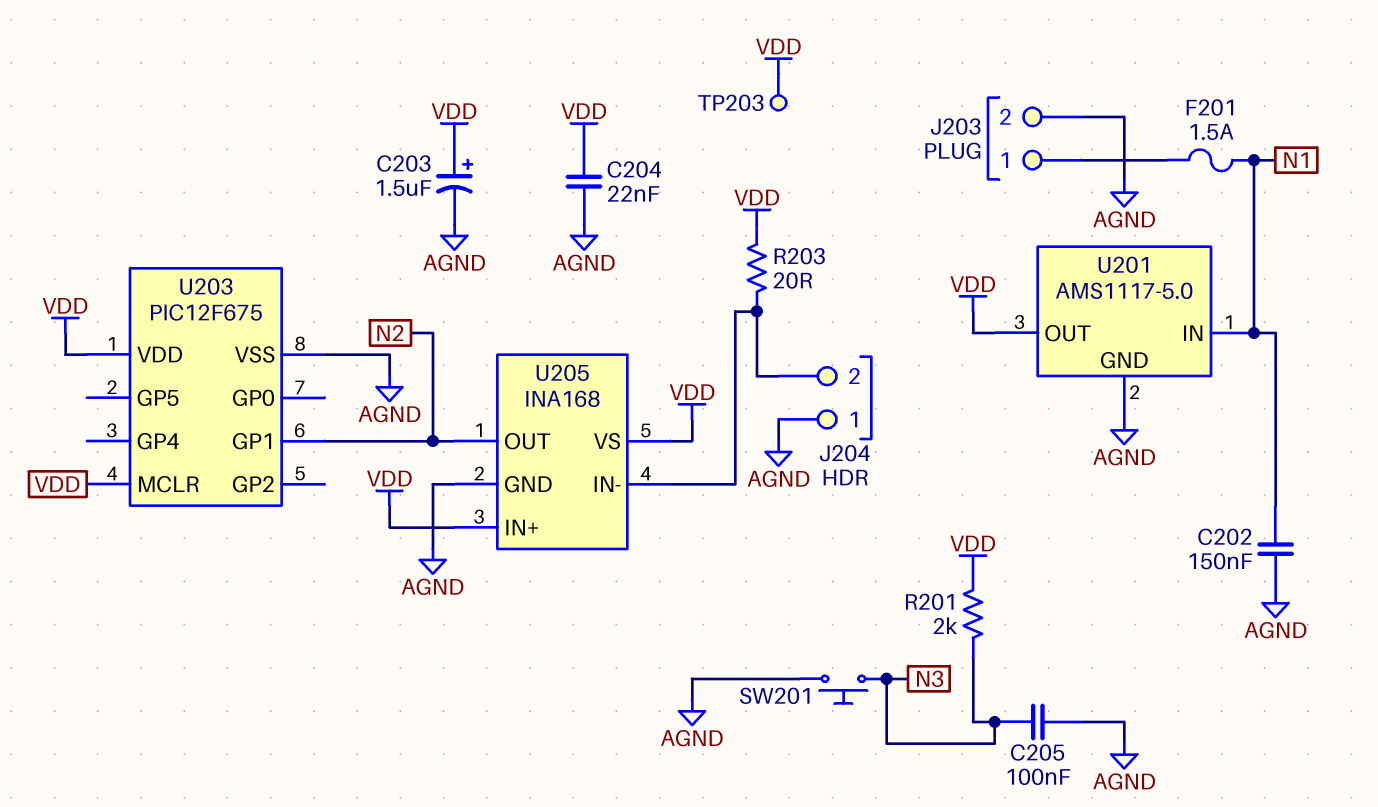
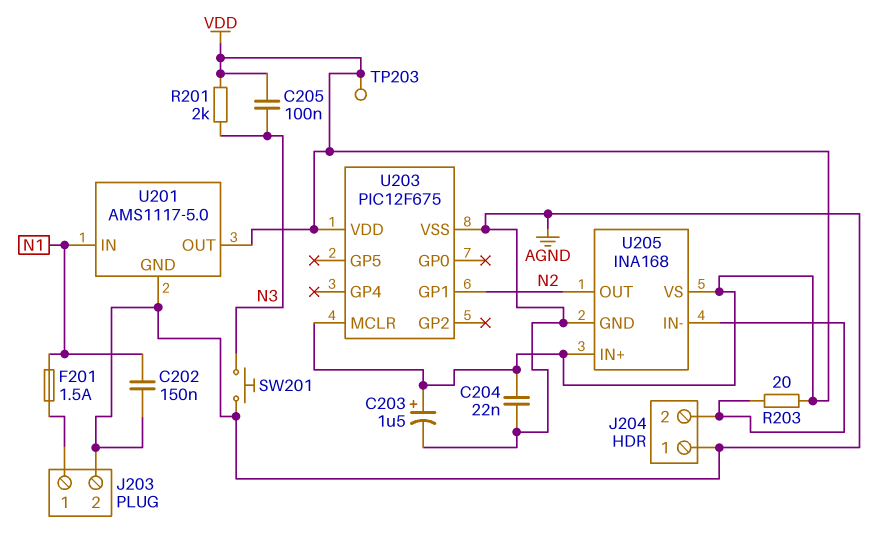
C205: 100nF (AGND, N3) -> 100nF (N3, VDD)

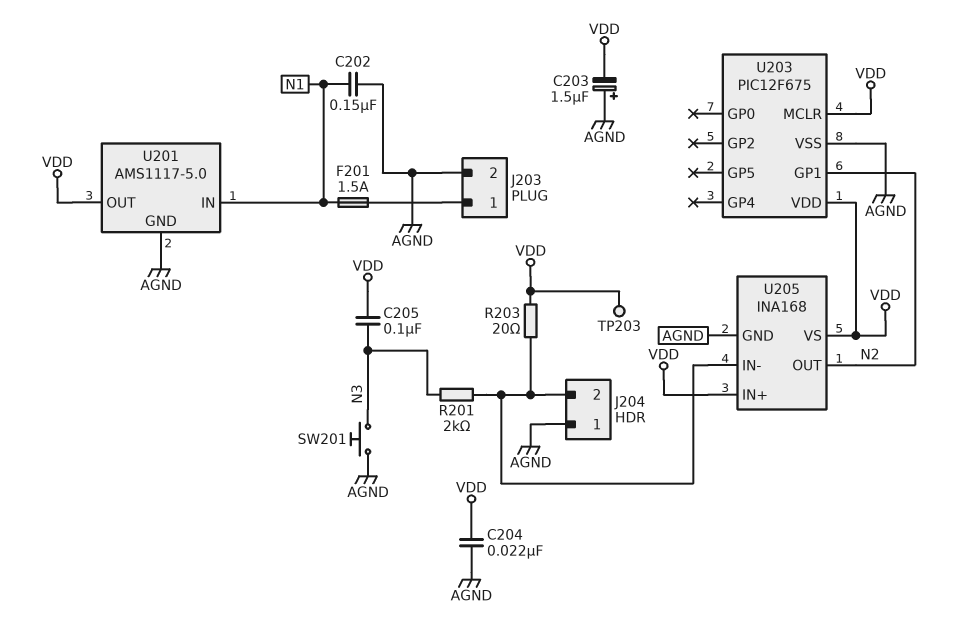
C203: 1.5uF (plus VDD, minus AGND) -> 1.5uF (plus AGND, minus VDD)
R201: 2k (N3, VDD) -> 2k (J204/2, N3)

